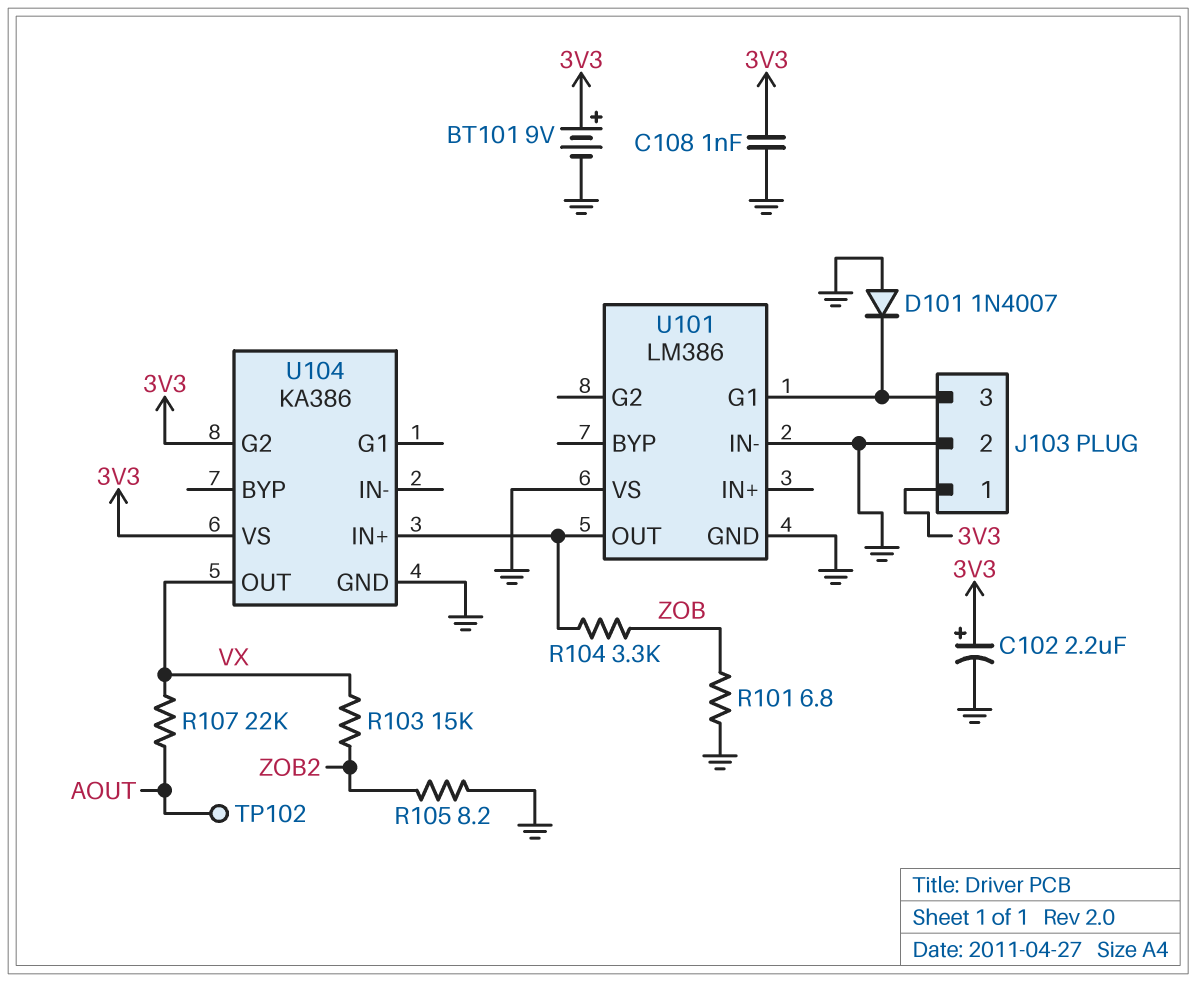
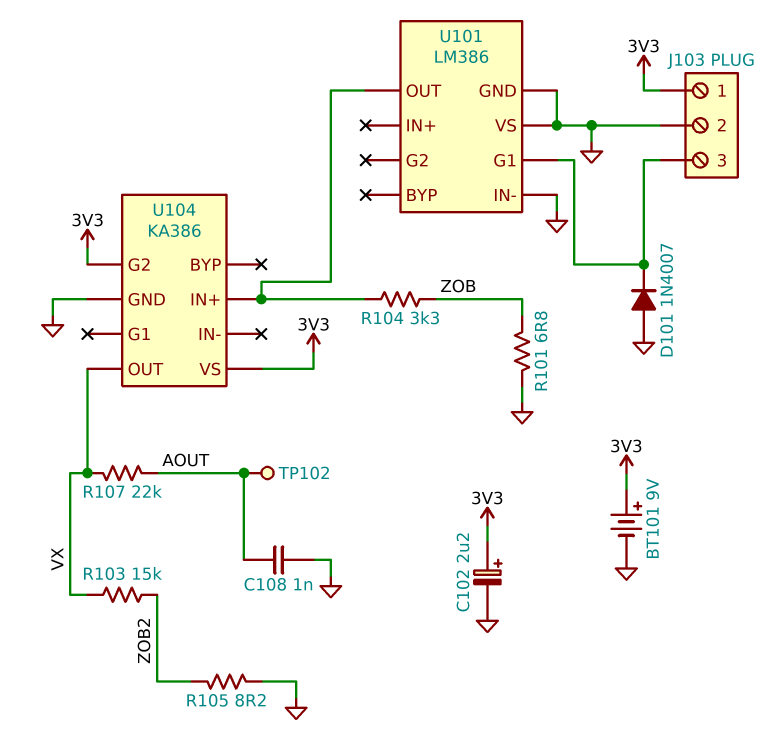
C108: 1nF (3V3, GND) -> 1nF (AOUT, GND)

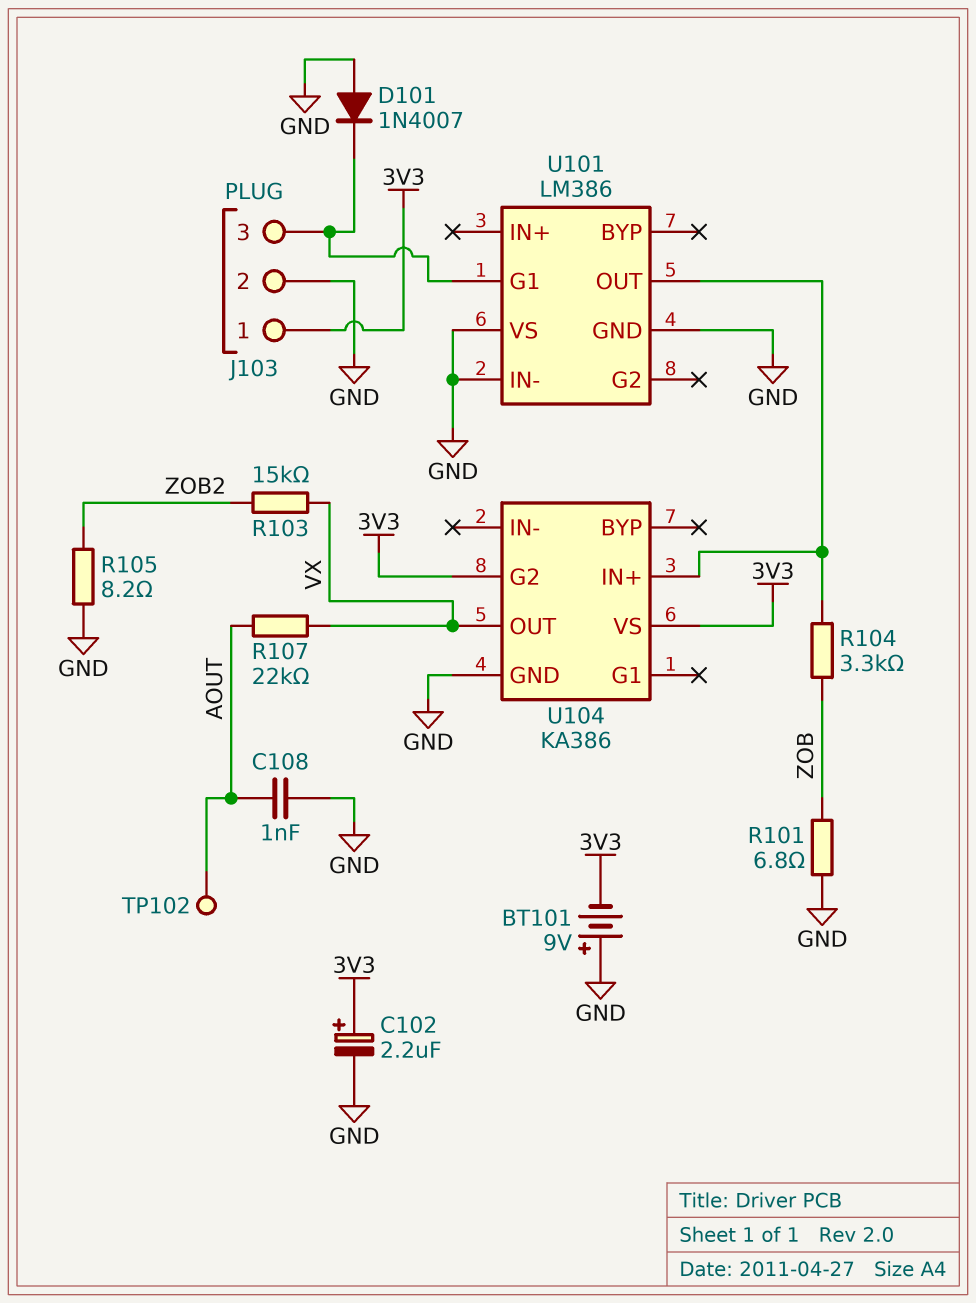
BT101: 9V (plus 3V3, minus GND) -> 9V (plus GND, minus 3V3)

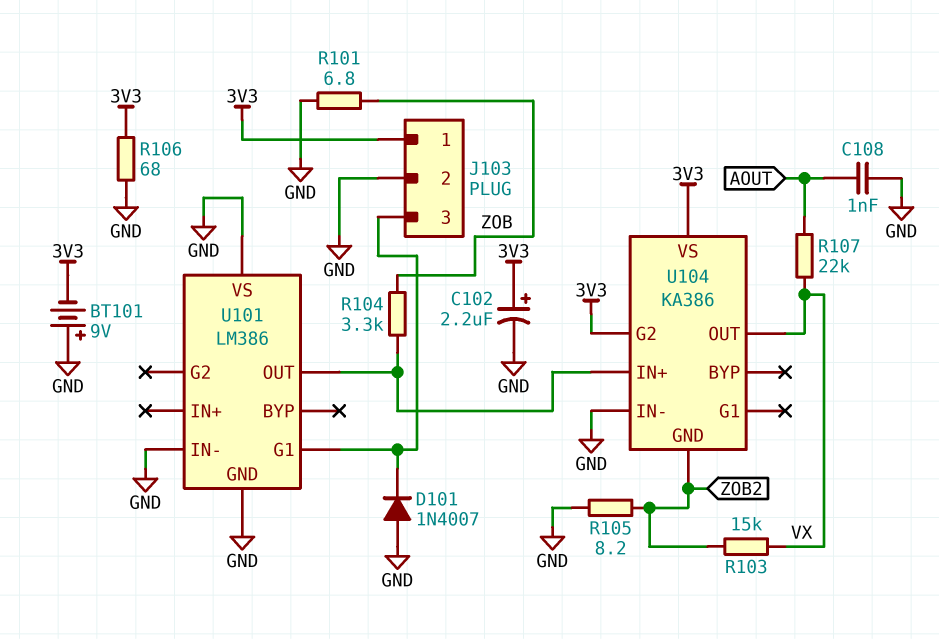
R106: none -> 68 (3V3, GND)
TP102: test point (AOUT) -> none
U104 pin GND: GND -> ZOB2
U104 pin IN-: none -> GND

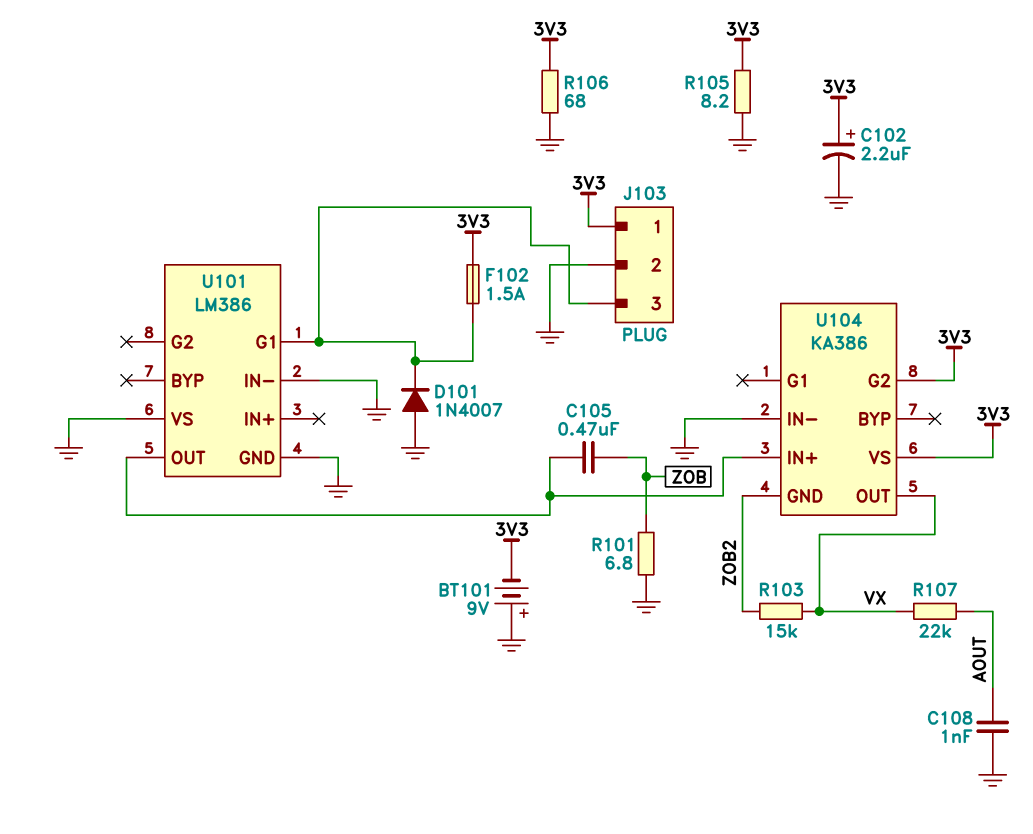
C105: none -> 470nF (U101/OUT, ZOB)
F102: none -> 1.5A (3V3, J103/3)
R104: 3.3k (U101/OUT, ZOB) -> none
R105: 8.2 (GND, ZOB2) -> 8.2 (3V3, GND)

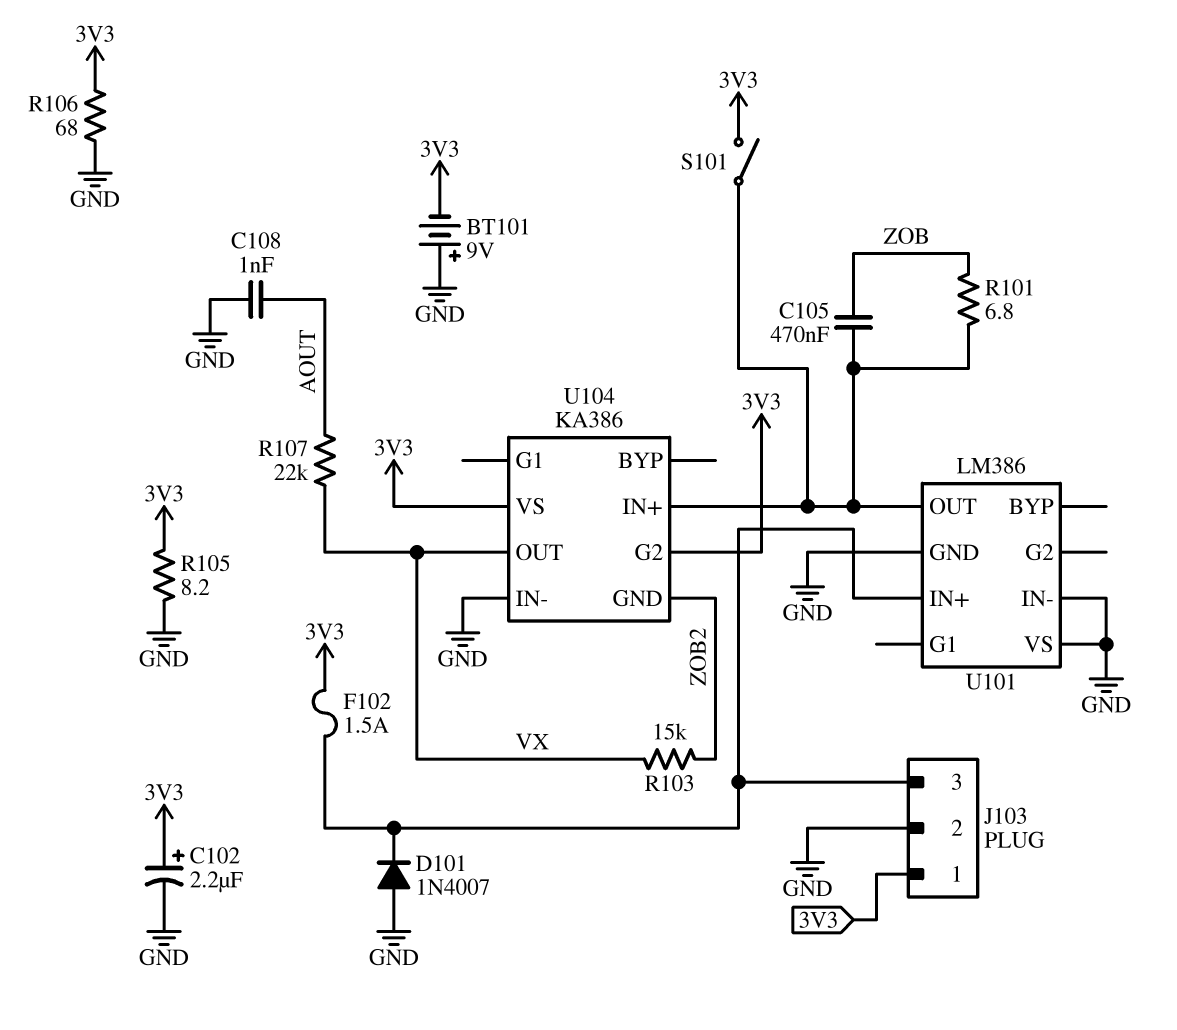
R101: 6.8 (GND, ZOB) -> 6.8 (U101/OUT, ZOB)
S101: none -> switch (3V3, U101/OUT)
U101 pin G1: J103/3 -> none
U101 pin IN+: none -> J103/3

